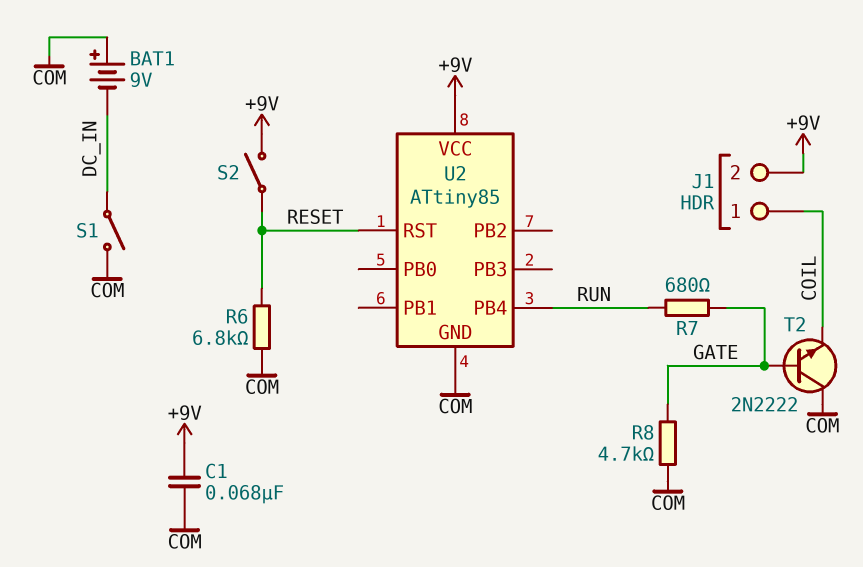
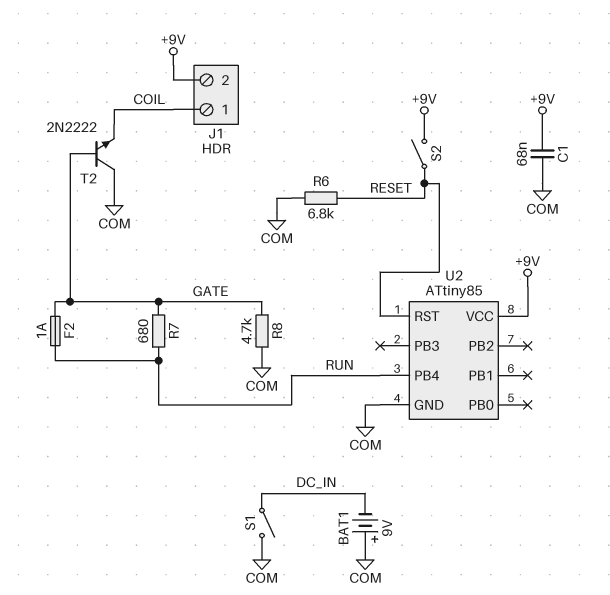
F2: none -> 1A (GATE, RUN)

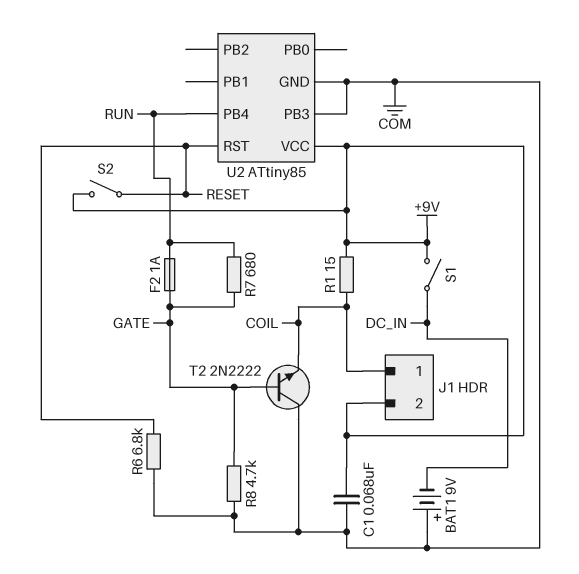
R1: none -> 15 (+9V, COIL)
S1: switch (COM, DC_IN) -> switch (+9V, DC_IN)
U2 pin PB3: none -> COM

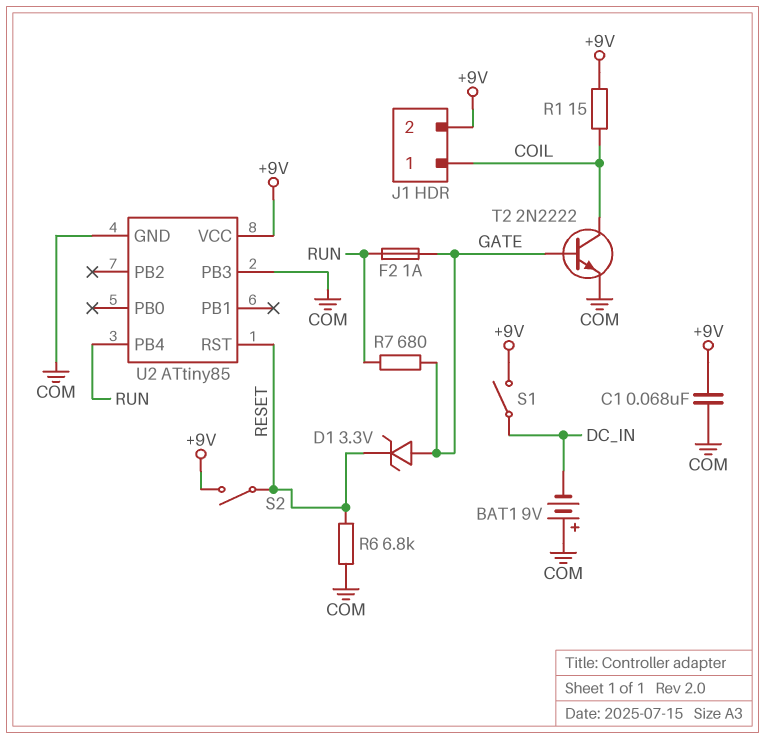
D1: none -> zener 3.3V (A GATE, K RESET)
R8: 4.7k (COM, GATE) -> none
T2: NPN 2N2222 (B GATE, C COM, E COIL) -> NPN 2N2222 (B GATE, C COIL, E COM)

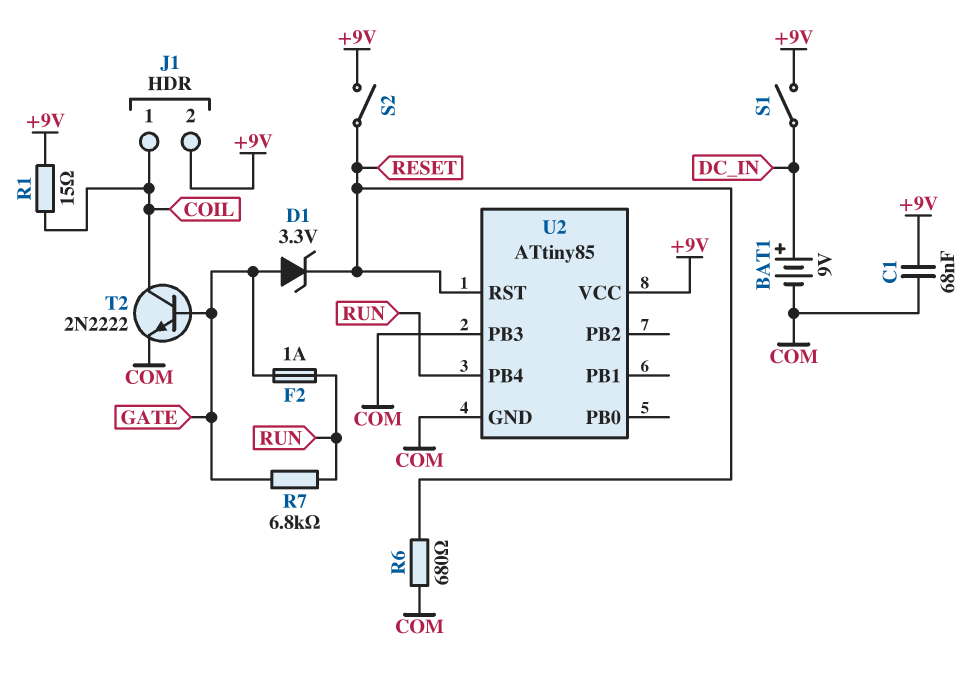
BAT1: 9V (plus COM, minus DC_IN) -> 9V (plus DC_IN, minus COM)
R6: 6.8k (COM, RESET) -> 680 (COM, RESET)
R7: 680 (GATE, RUN) -> 6.8k (GATE, RUN)

